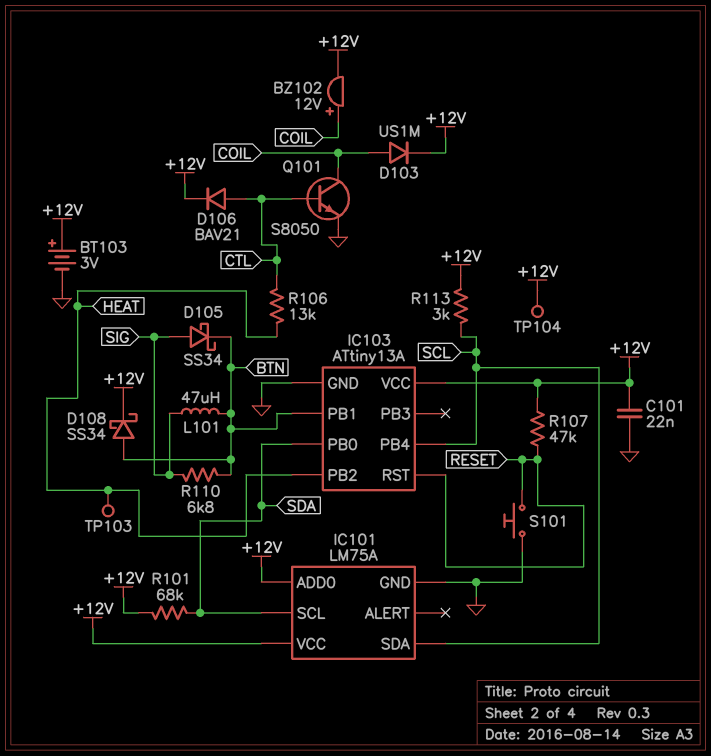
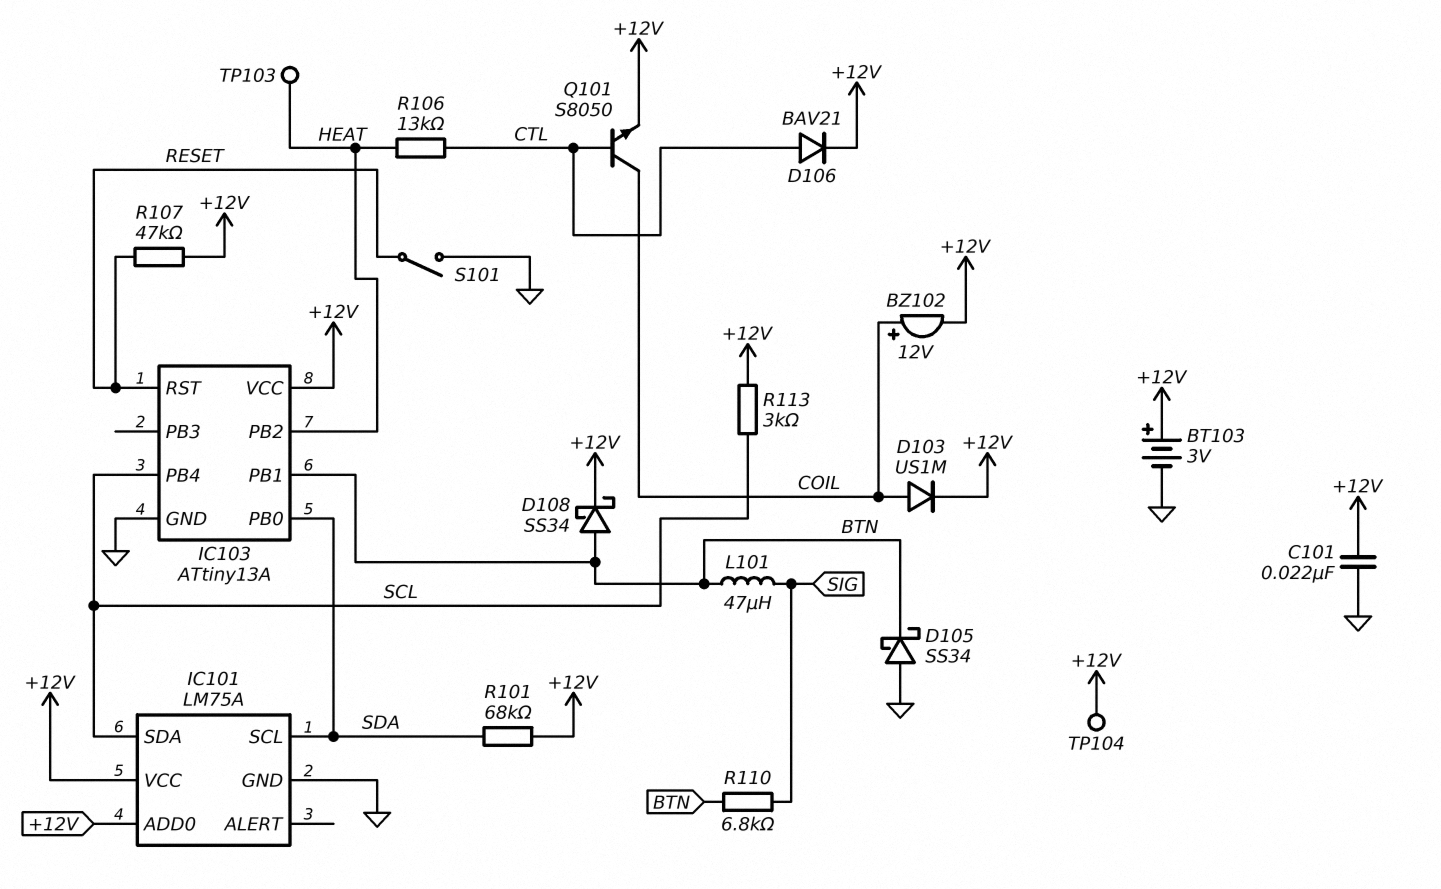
D105: schottky SS34 (A SIG, K BTN) -> schottky SS34 (A GND, K BTN)
Q101: NPN S8050 (B CTL, C COIL, E GND) -> NPN S8050 (B CTL, C COIL, E +12V)
S101: button (GND, RESET) -> switch (GND, RESET)

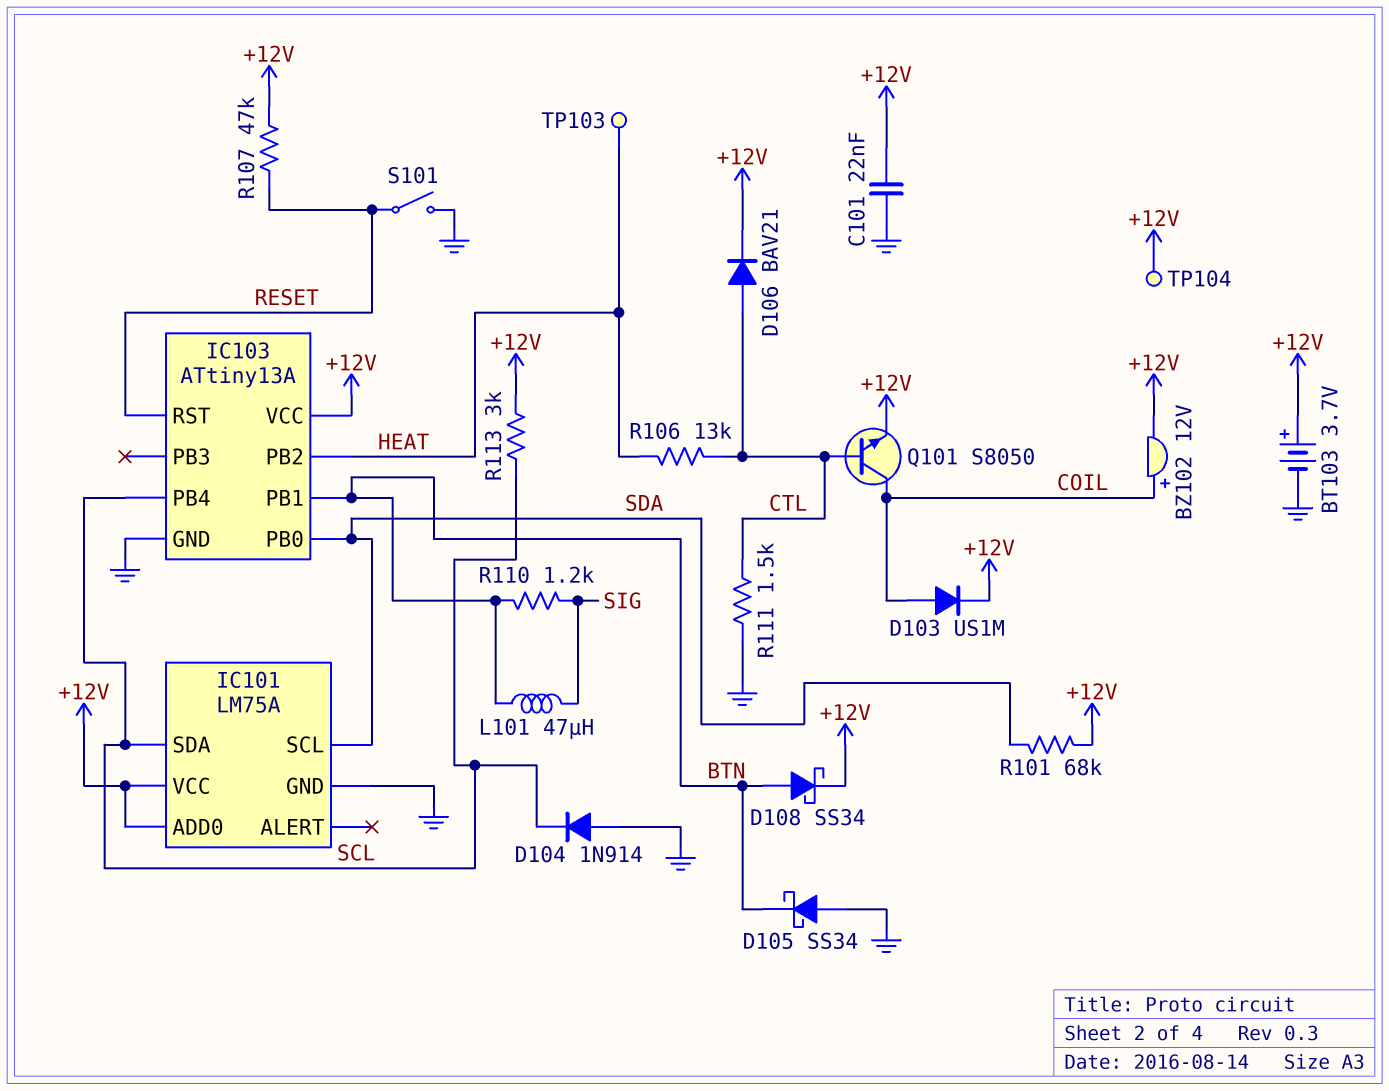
BT103: 3V (plus +12V, minus GND) -> 3.7V (plus +12V, minus GND)
D104: none -> diode 1N914 (A GND, K SCL)
R110: 6.8k (BTN, SIG) -> 1.2k (BTN, SIG)
R111: none -> 1.5k (CTL, GND)

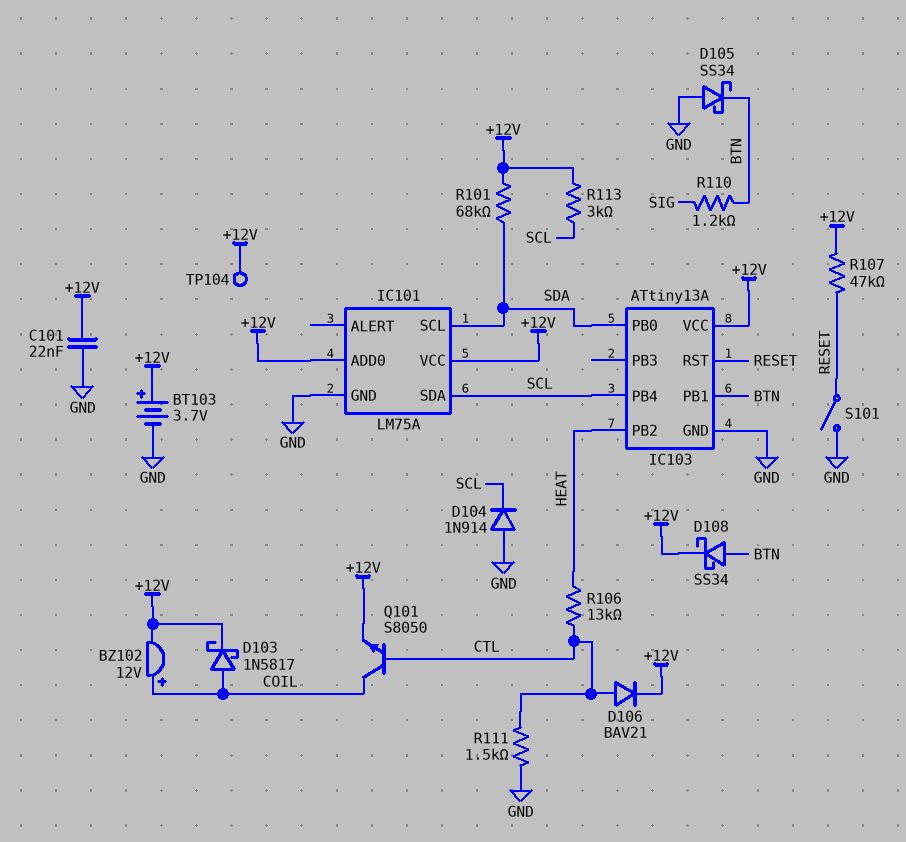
D103: diode US1M (A COIL, K +12V) -> schottky 1N5817 (A COIL, K +12V)
L101: 47uH (BTN, SIG) -> none
TP103: test point (HEAT) -> none

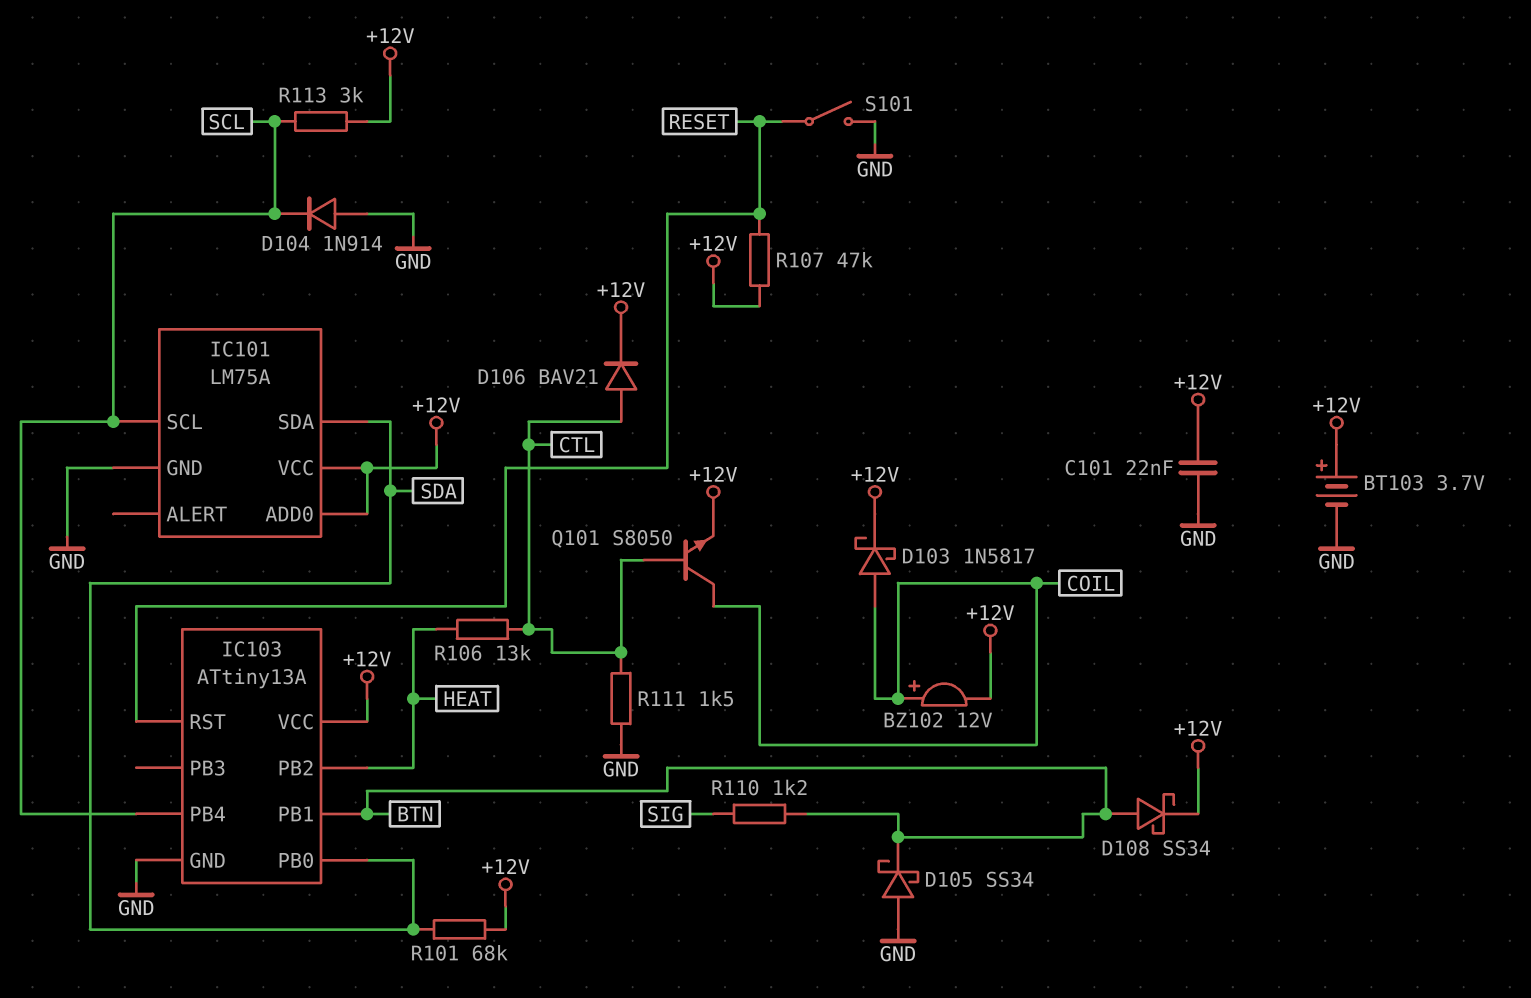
IC101 pin SCL: SDA -> SCL
IC101 pin SDA: SCL -> SDA
TP104: test point (+12V) -> none

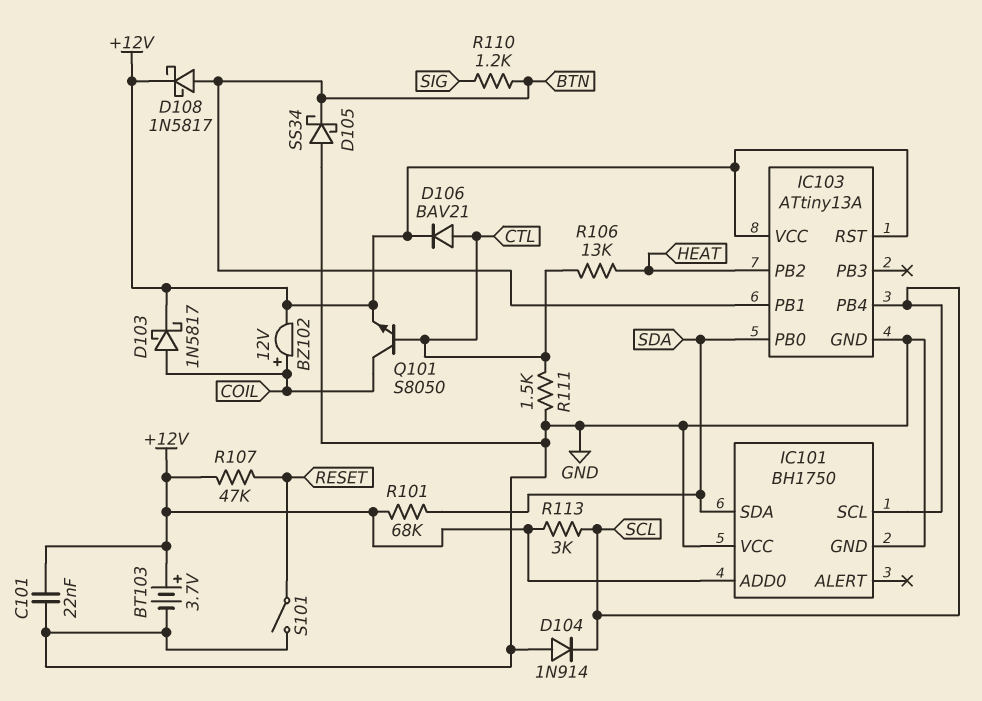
D108: schottky SS34 (A BTN, K +12V) -> schottky 1N5817 (A BTN, K +12V)
IC101: LM75A -> BH1750
IC101 pin VCC: +12V -> GND
IC103 pin RST: RESET -> +12V

